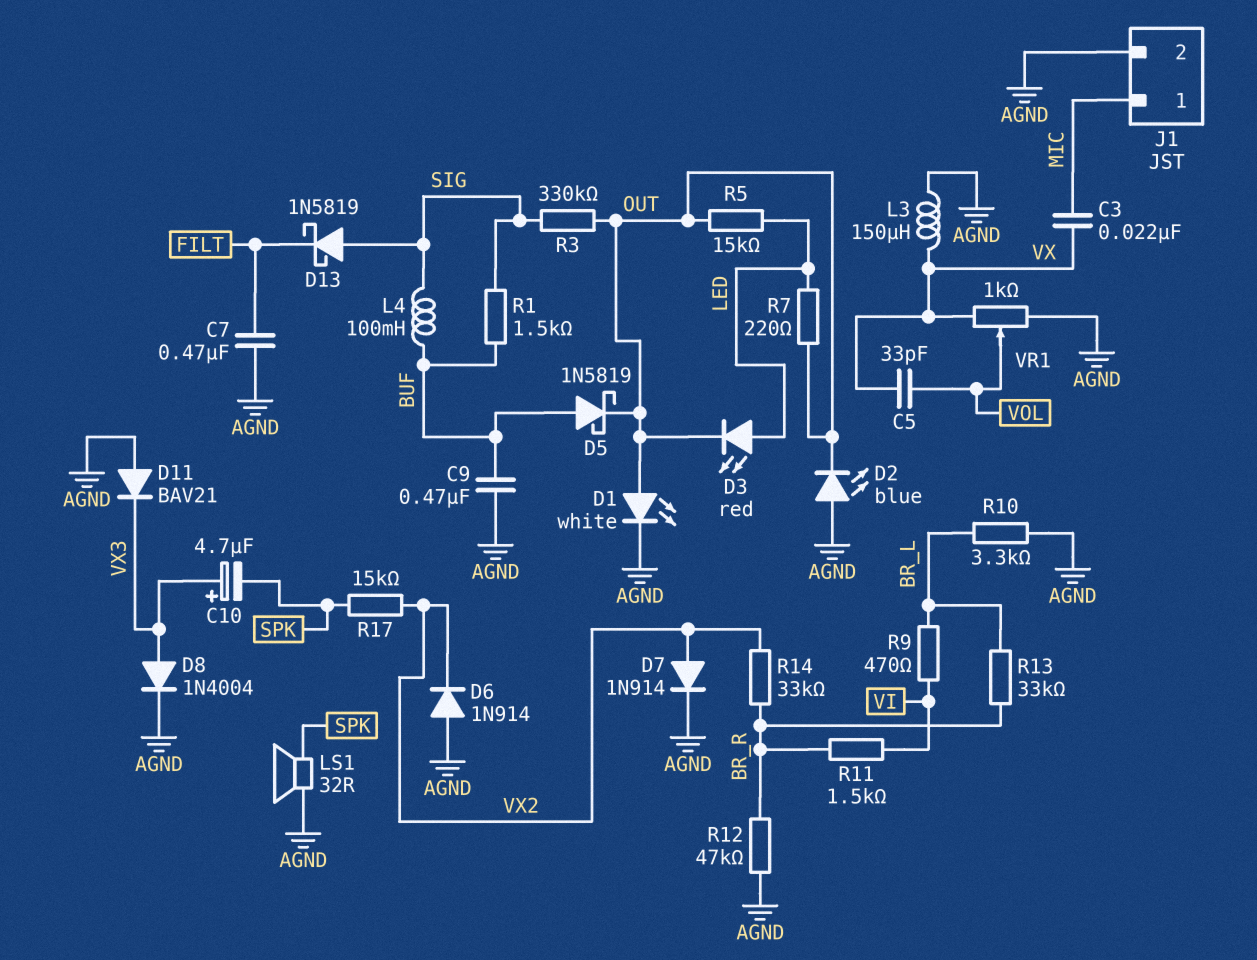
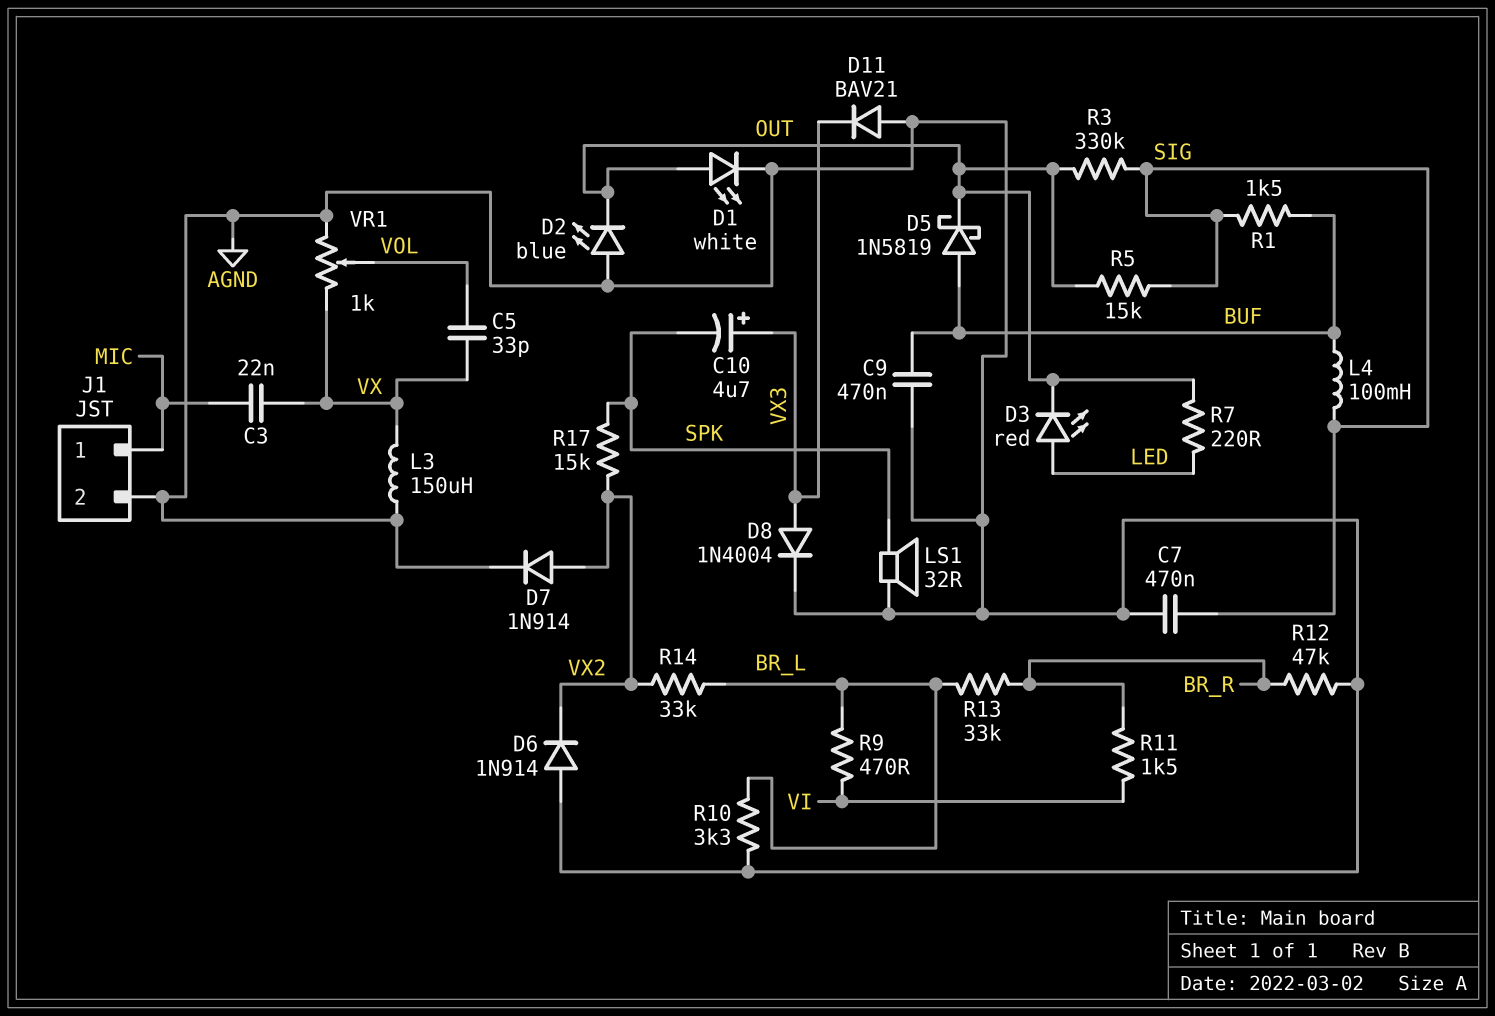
C7: 470nF (AGND, FILT) -> 470nF (AGND, SIG)
D13: schottky 1N5819 (A SIG, K FILT) -> none
R5: 15k (LED, OUT) -> 15k (OUT, SIG)
R14: 33k (BR_R, VX2) -> 33k (BR_L, VX2)

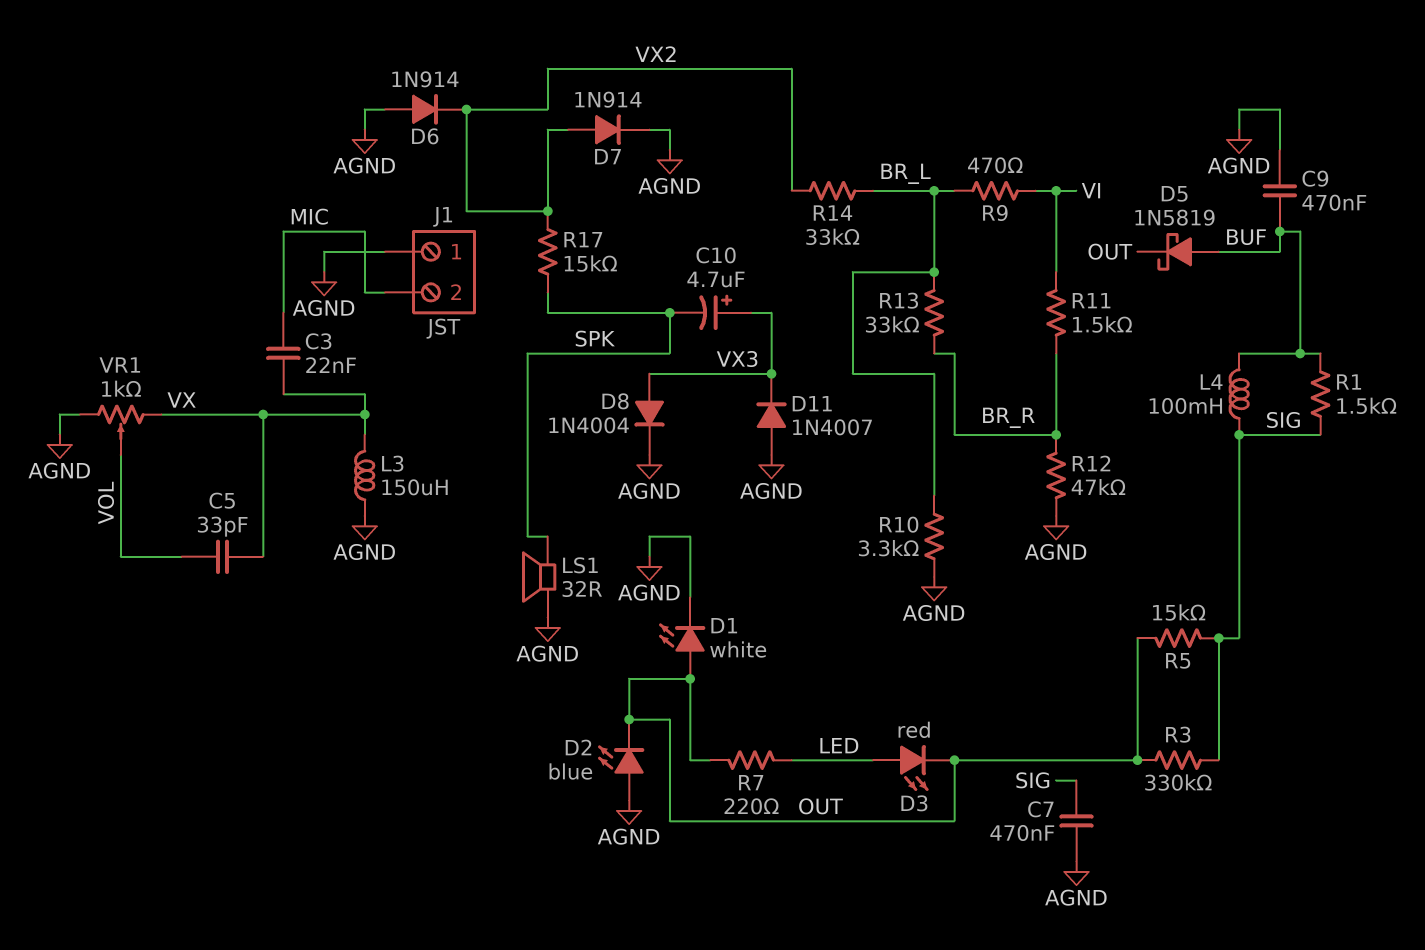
D11: diode BAV21 (A AGND, K VX3) -> diode 1N4007 (A AGND, K VX3)
J1 pin 1: MIC -> AGND
J1 pin 2: AGND -> MIC

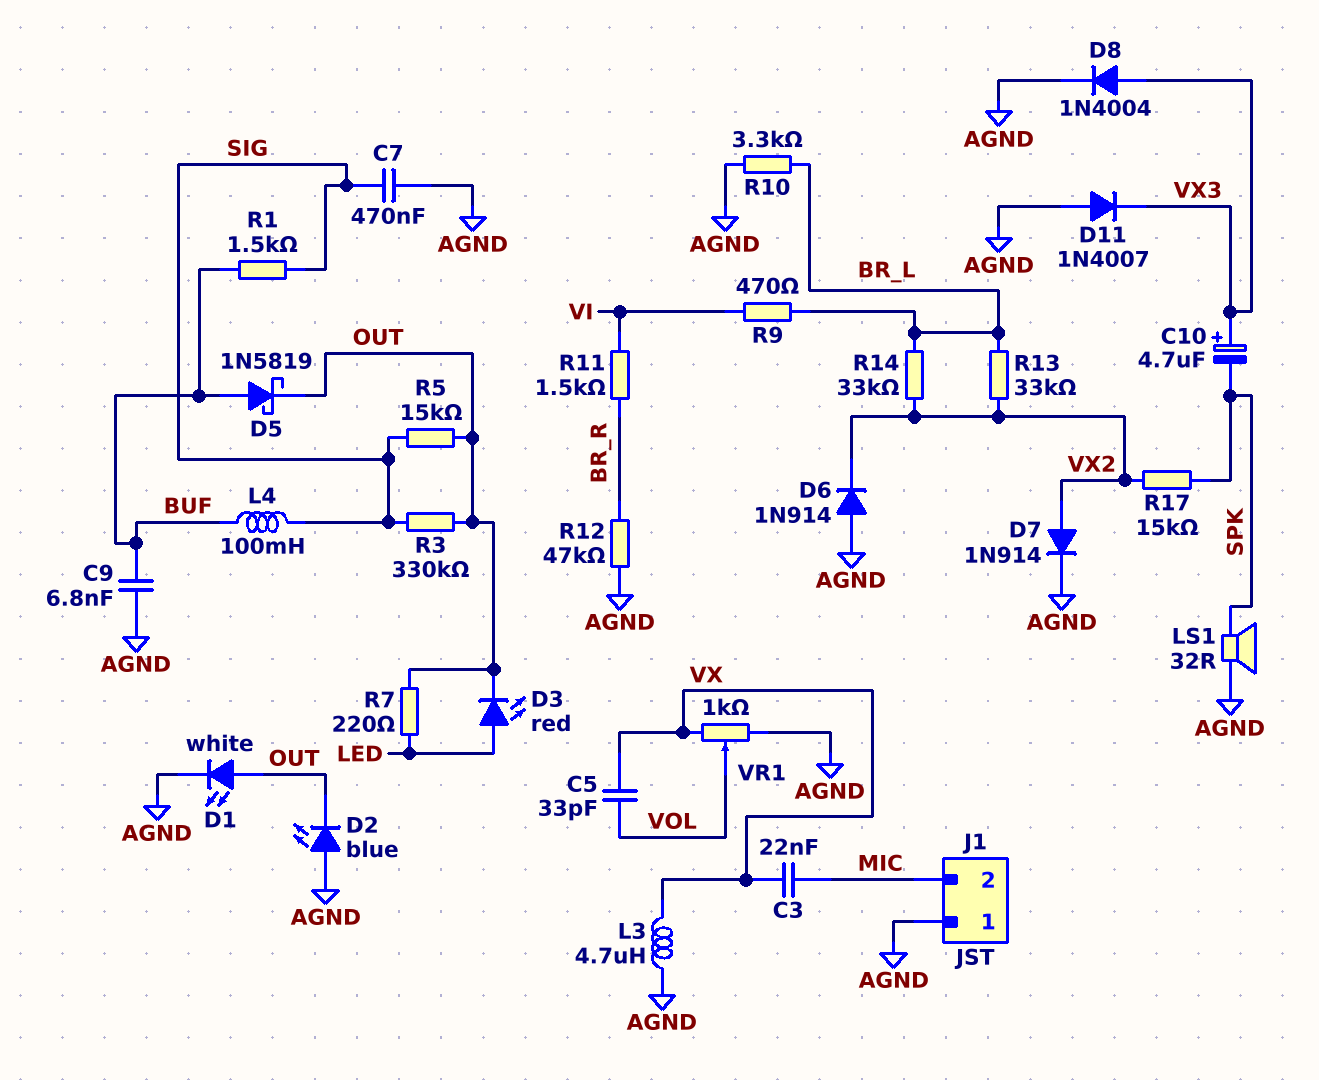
C9: 470nF (AGND, BUF) -> 6.8nF (AGND, BUF)
L3: 150uH (AGND, VX) -> 4.7uH (AGND, VX)
R13: 33k (BR_L, BR_R) -> 33k (BR_L, VX2)

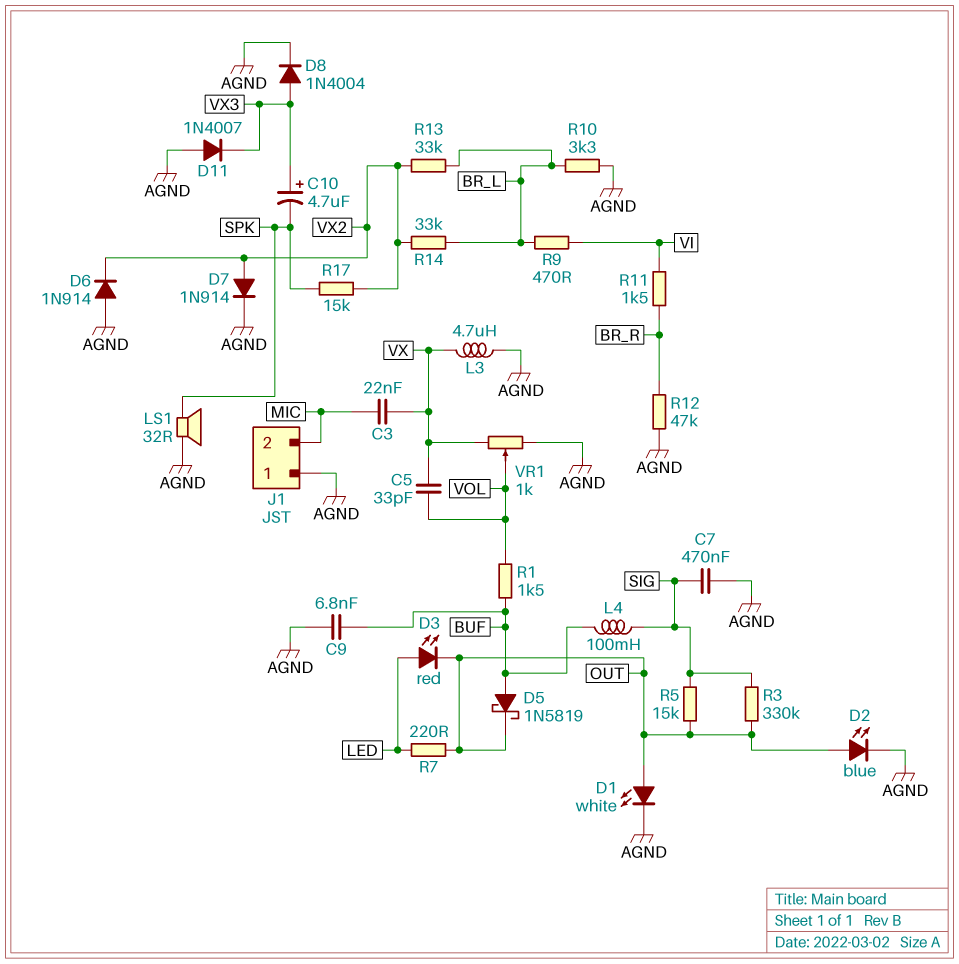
D2: LED blue (A AGND, K OUT) -> LED blue (A OUT, K AGND)
R1: 1.5k (BUF, SIG) -> 1.5k (BUF, VOL)

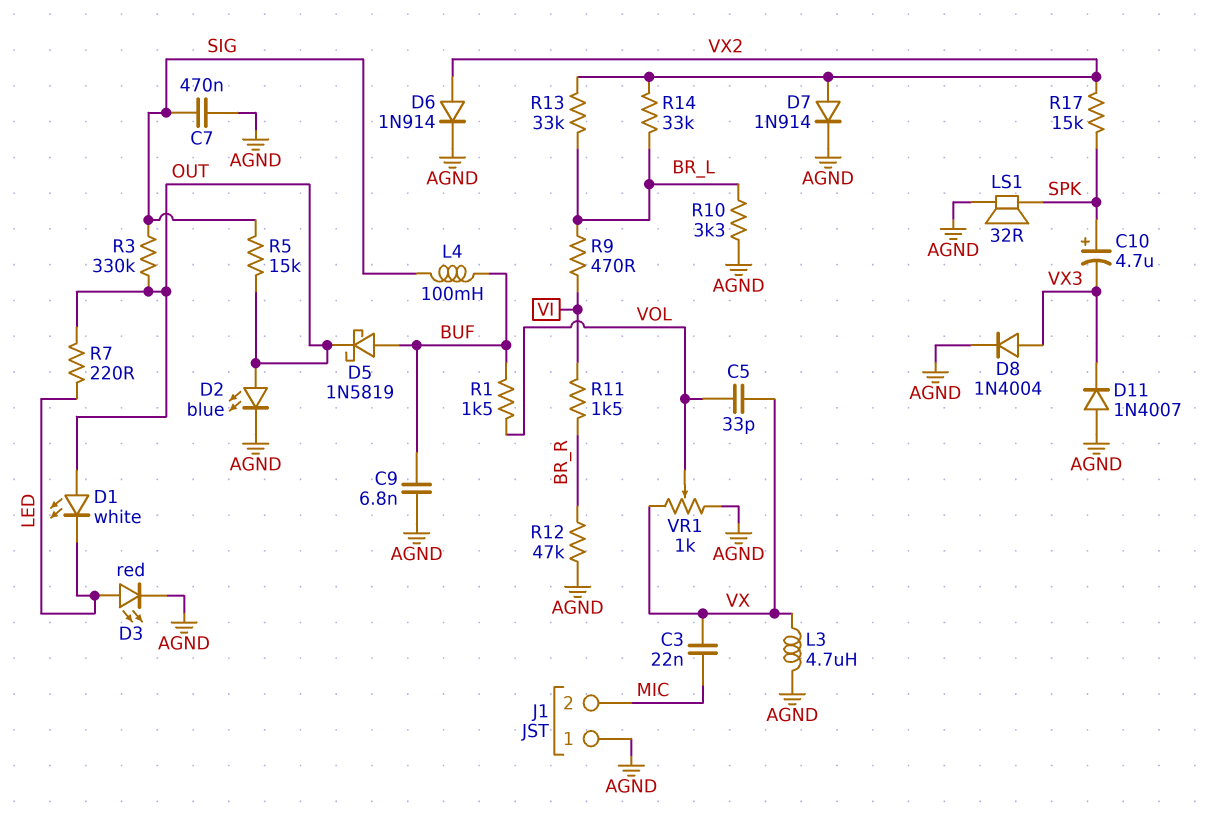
C10: 4.7uF (plus VX3, minus SPK) -> 4.7uF (plus SPK, minus VX3)
D1: LED white (A OUT, K AGND) -> LED white (A OUT, K LED)
D3: LED red (A LED, K OUT) -> LED red (A LED, K AGND)
D6: diode 1N914 (A AGND, K VX2) -> diode 1N914 (A VX2, K AGND)

